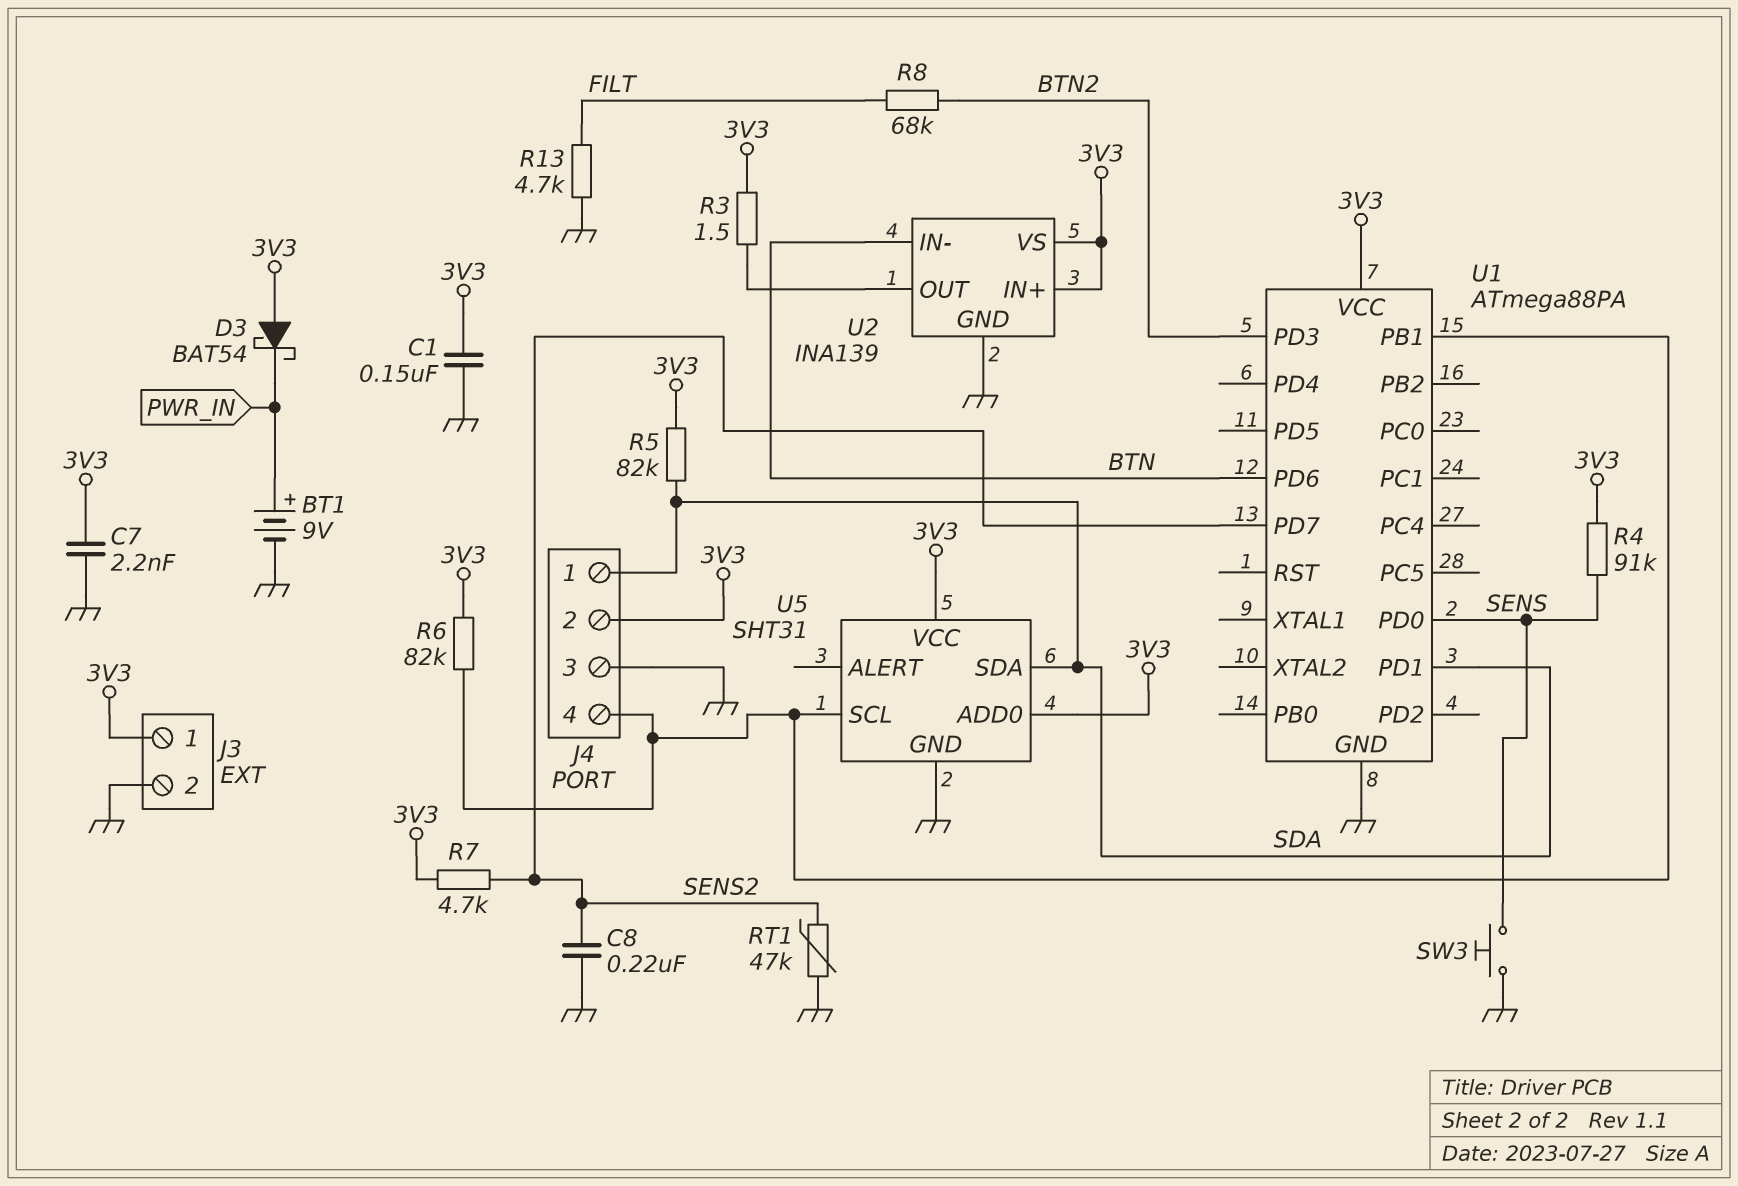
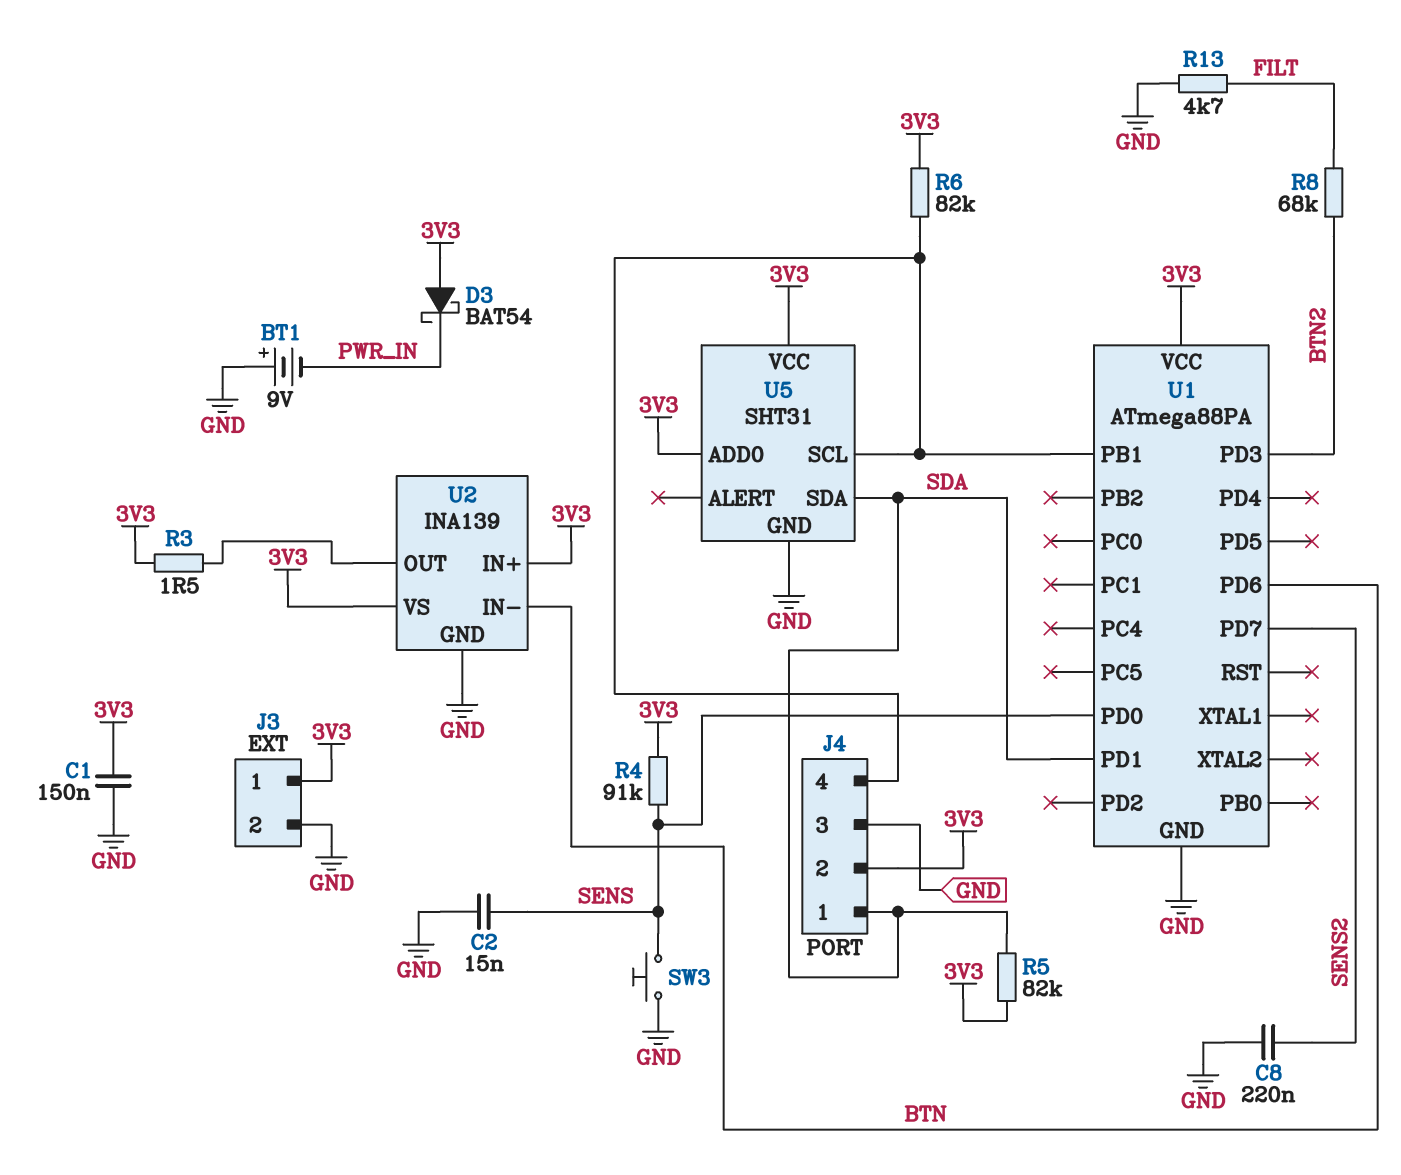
BT1: 9V (plus PWR_IN, minus GND) -> 9V (plus GND, minus PWR_IN)
C2: none -> 15nF (GND, SENS)
C7: 2.2nF (3V3, GND) -> none
R7: 4.7k (3V3, SENS2) -> none
RT1: 47k (GND, SENS2) -> none

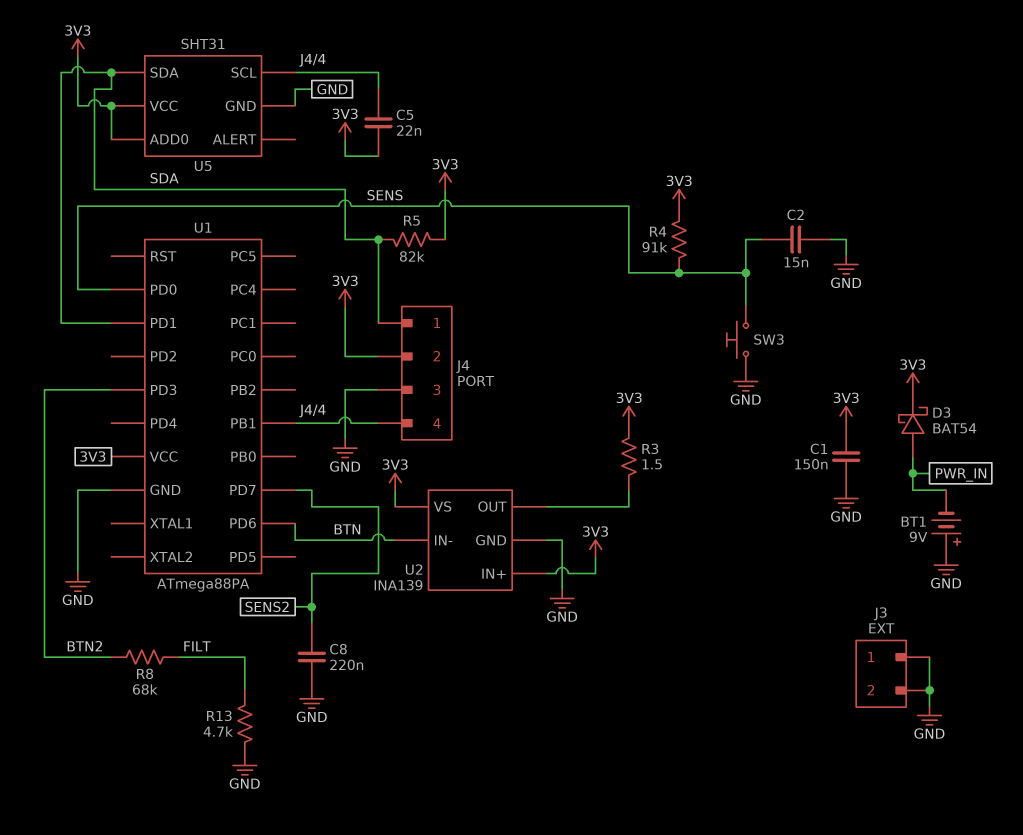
C5: none -> 22nF (3V3, J4/4)
D3: schottky BAT54 (A 3V3, K PWR_IN) -> schottky BAT54 (A PWR_IN, K 3V3)
J3 pin 1: 3V3 -> GND
R6: 82k (3V3, J4/4) -> none

